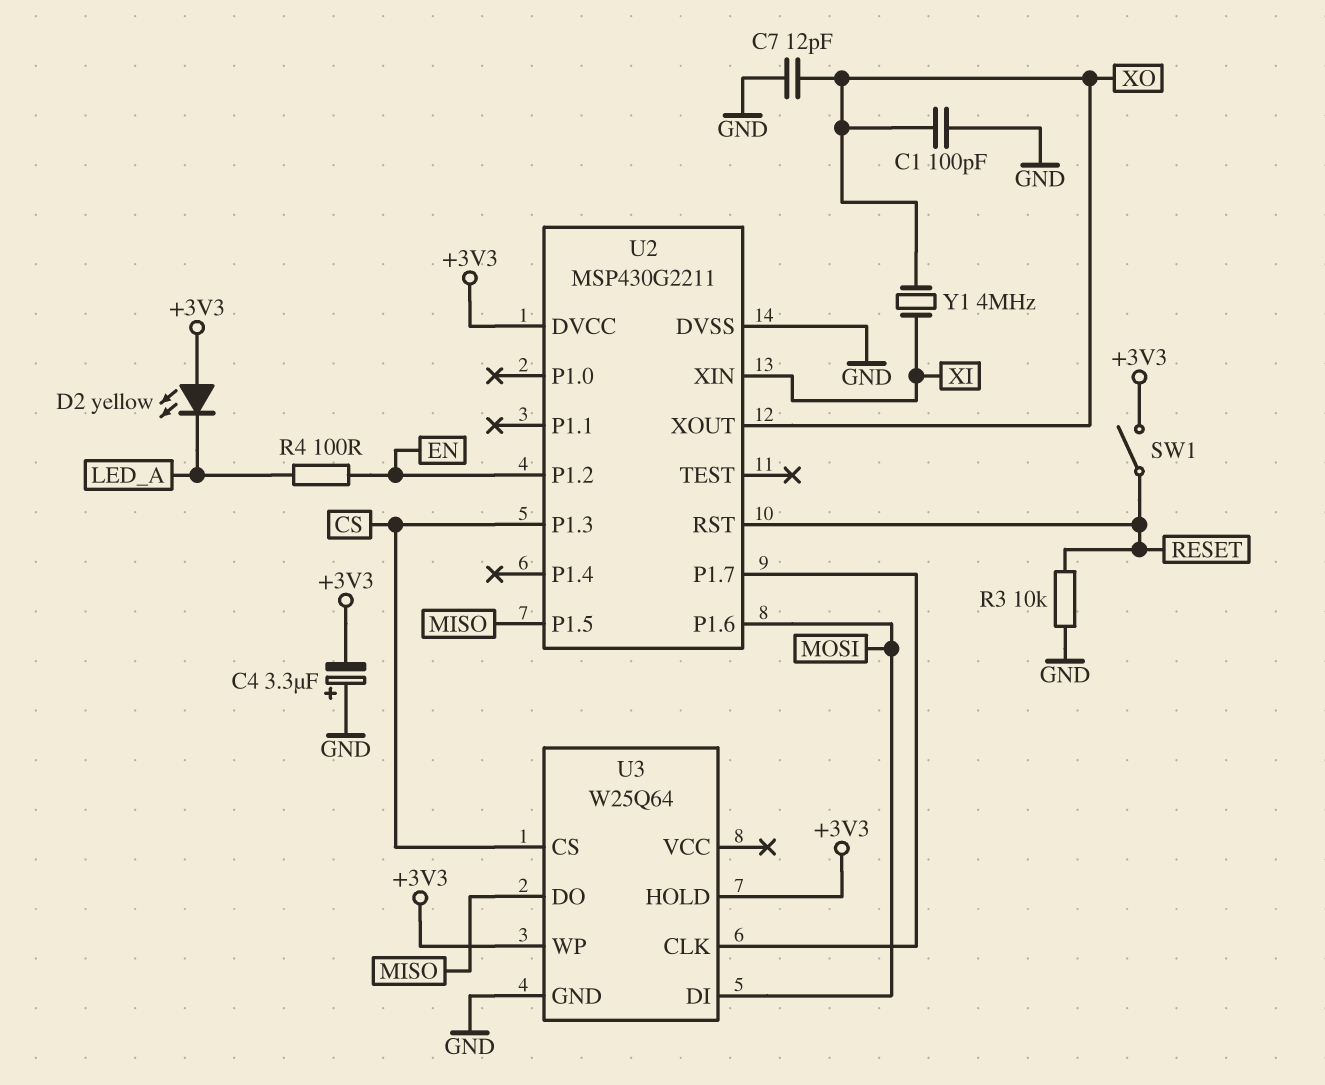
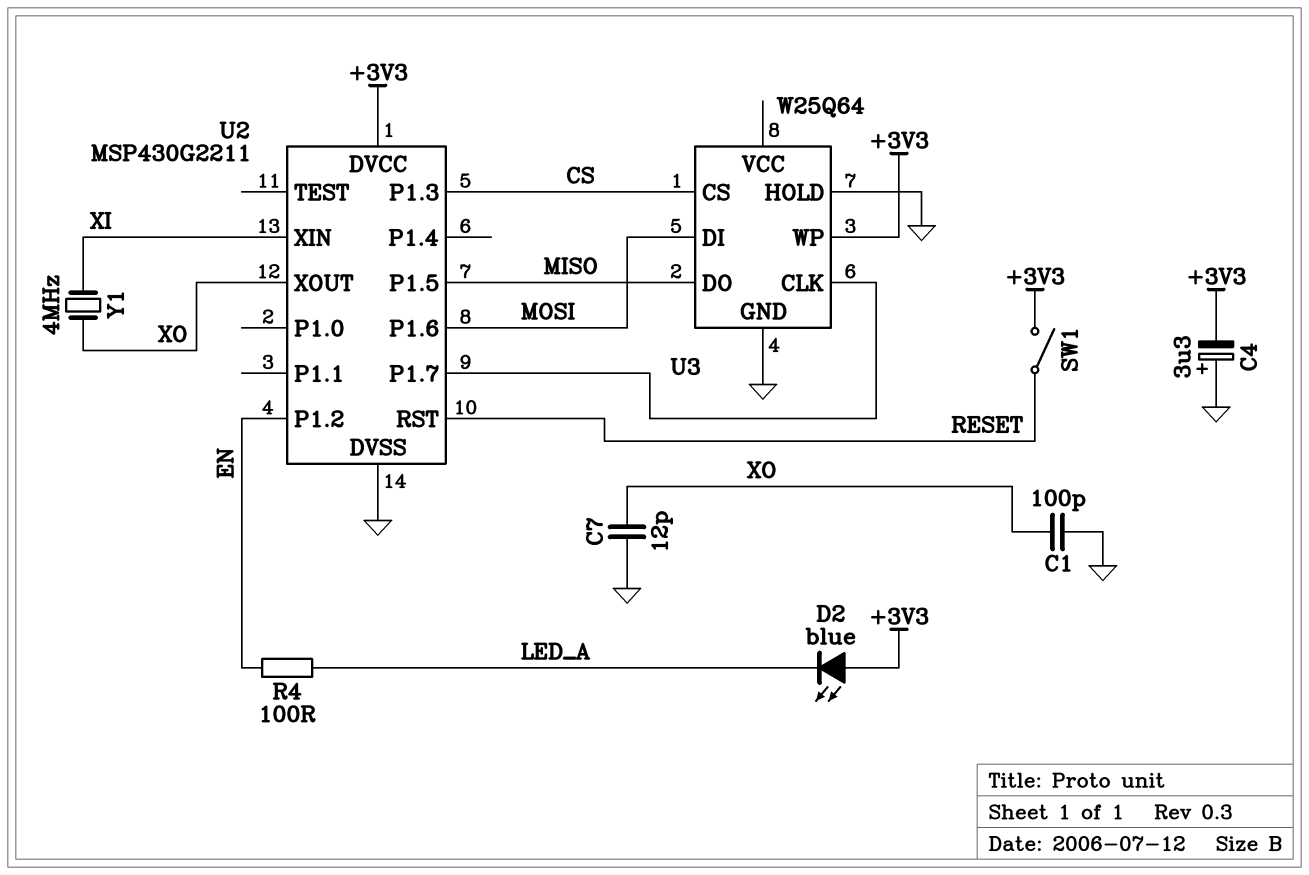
D2: LED yellow (A +3V3, K LED_A) -> LED blue (A +3V3, K LED_A)
R3: 10k (GND, RESET) -> none
U3 pin HOLD: +3V3 -> GND

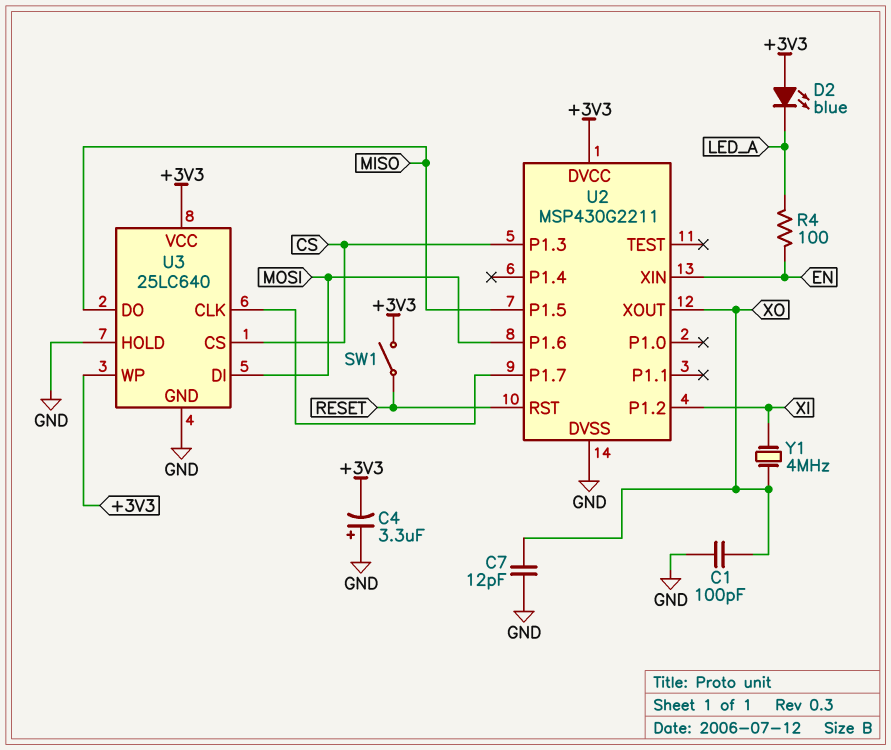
U2 pin P1.2: EN -> XI
U2 pin XIN: XI -> EN
U3: W25Q64 -> 25LC640
U3 pin VCC: none -> +3V3

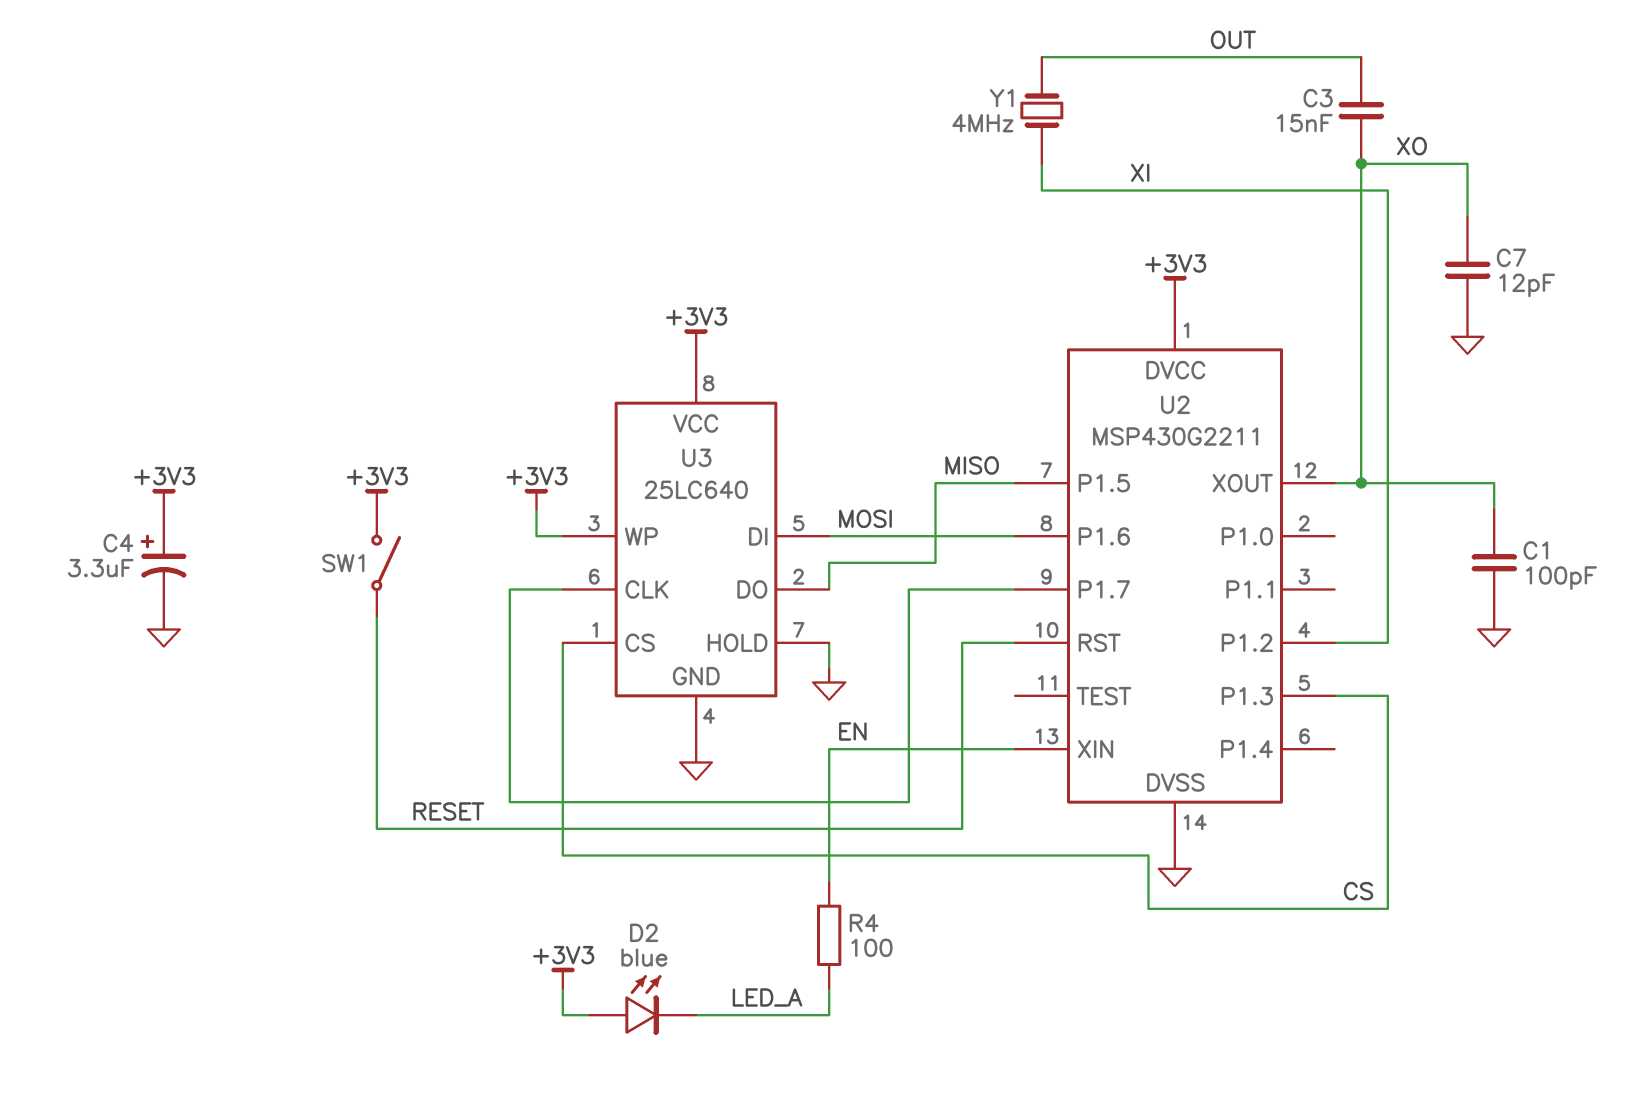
C3: none -> 15nF (OUT, XO)
C4: 3.3uF (plus GND, minus +3V3) -> 3.3uF (plus +3V3, minus GND)
Y1: 4MHz (XI, XO) -> 4MHz (OUT, XI)

